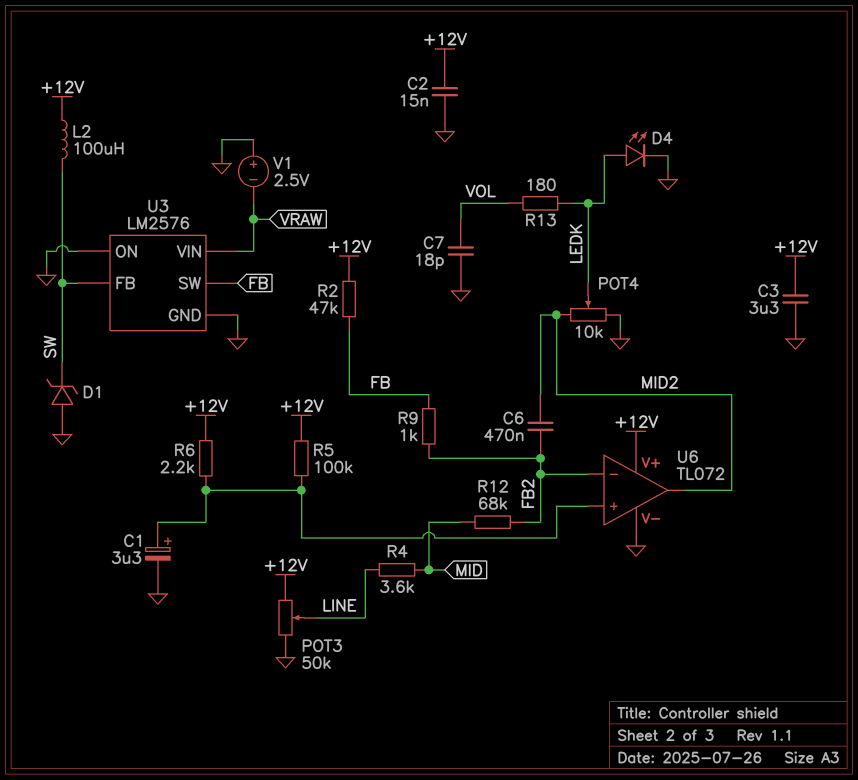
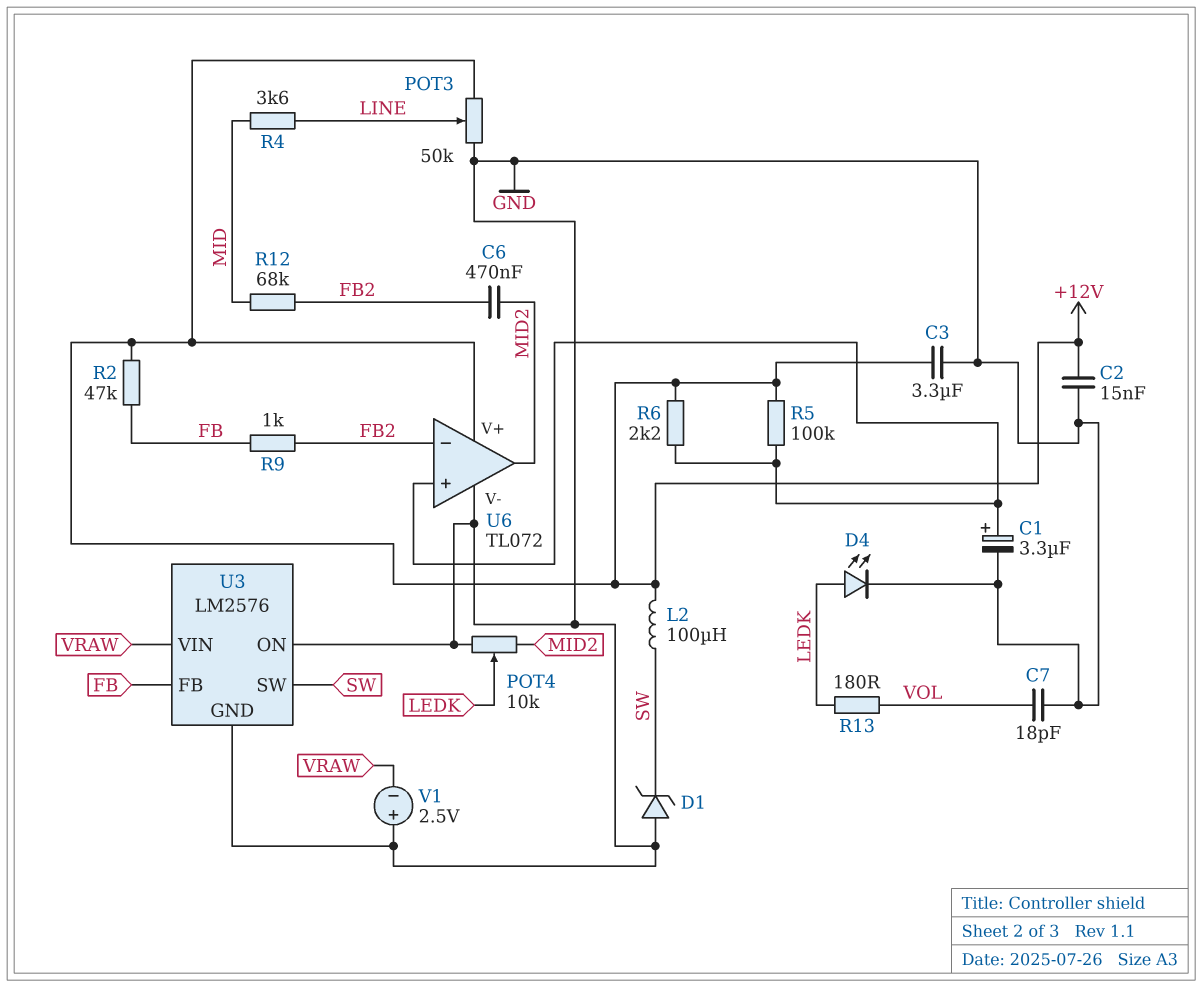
U3 pin FB: SW -> FB
U3 pin SW: FB -> SW

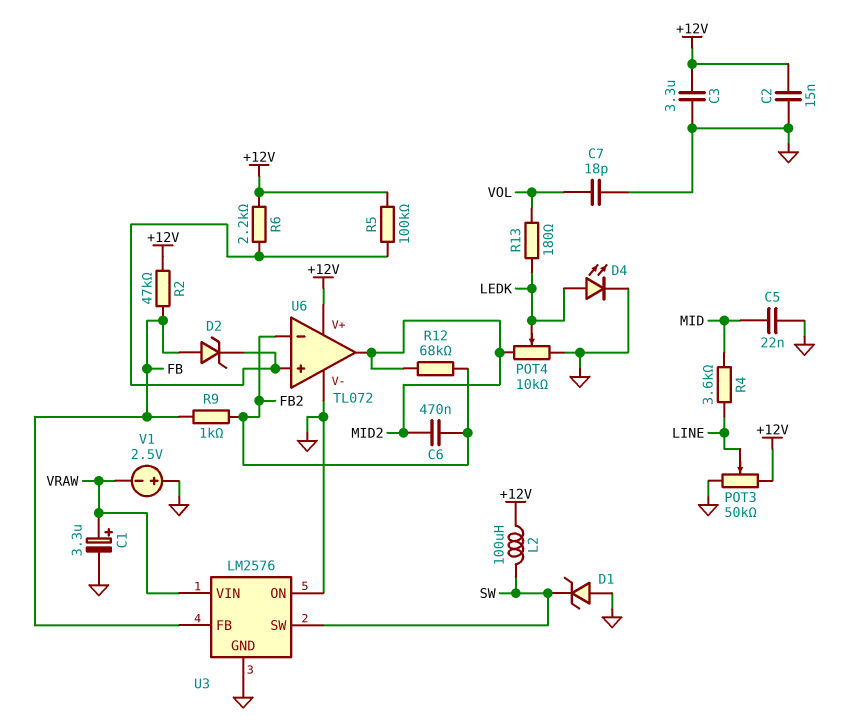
C1: 3.3uF (plus U6/in+, minus GND) -> 3.3uF (plus VRAW, minus GND)
C5: none -> 22nF (GND, MID)
D2: none -> zener (A FB, K U6/in+)
R12: 68k (FB2, MID) -> 68k (FB2, MID2)

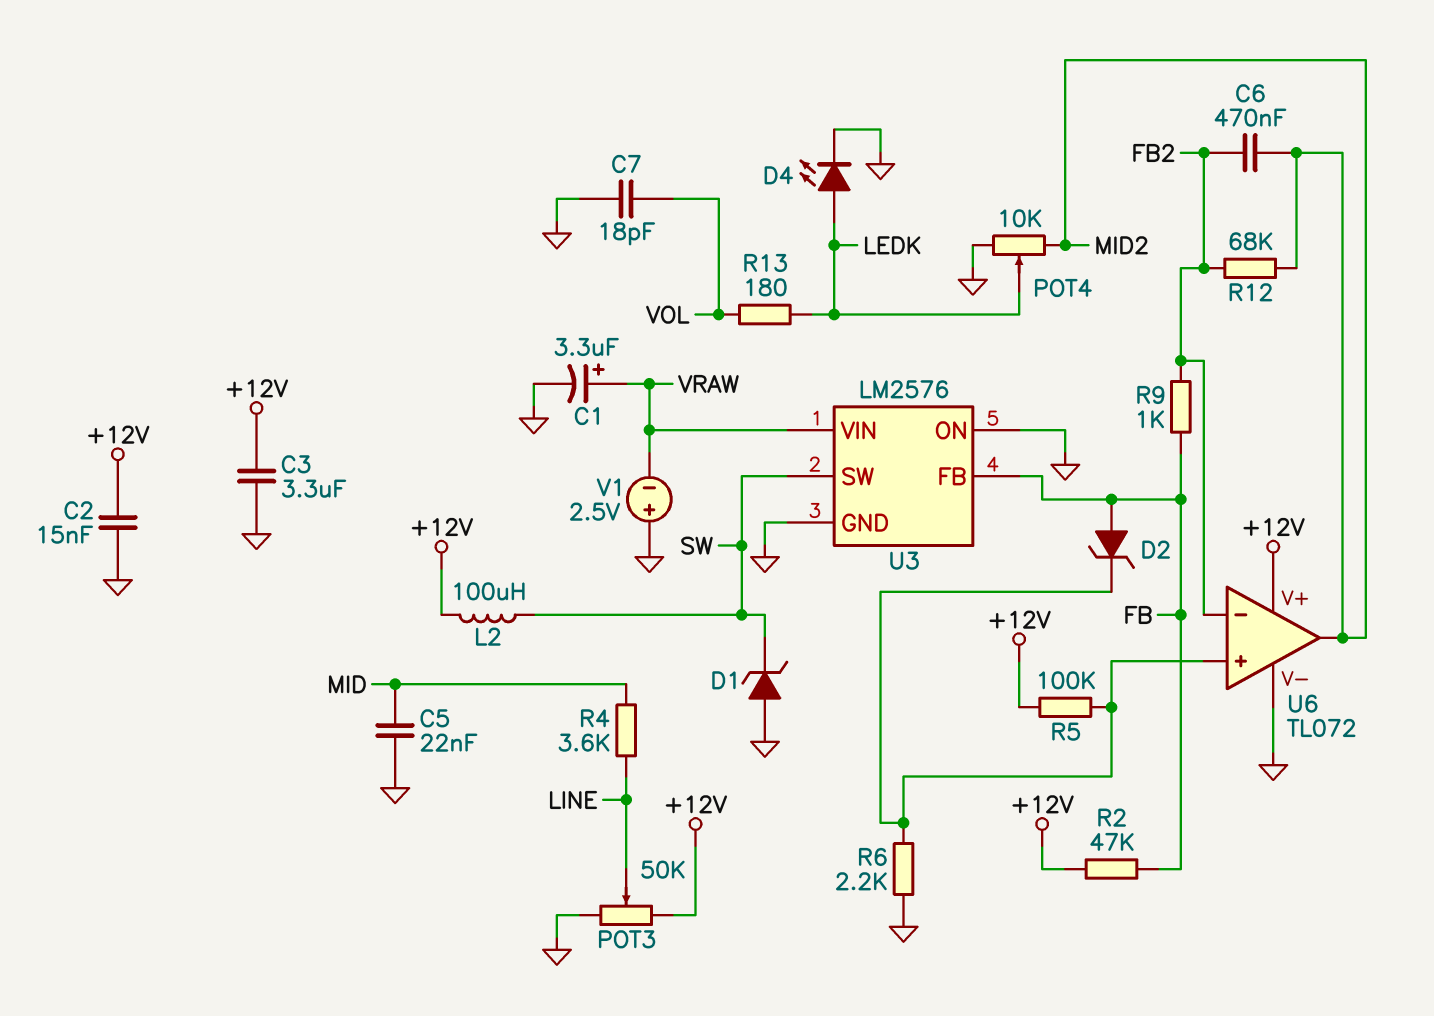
R6: 2.2k (+12V, U6/in+) -> 2.2k (GND, U6/in+)

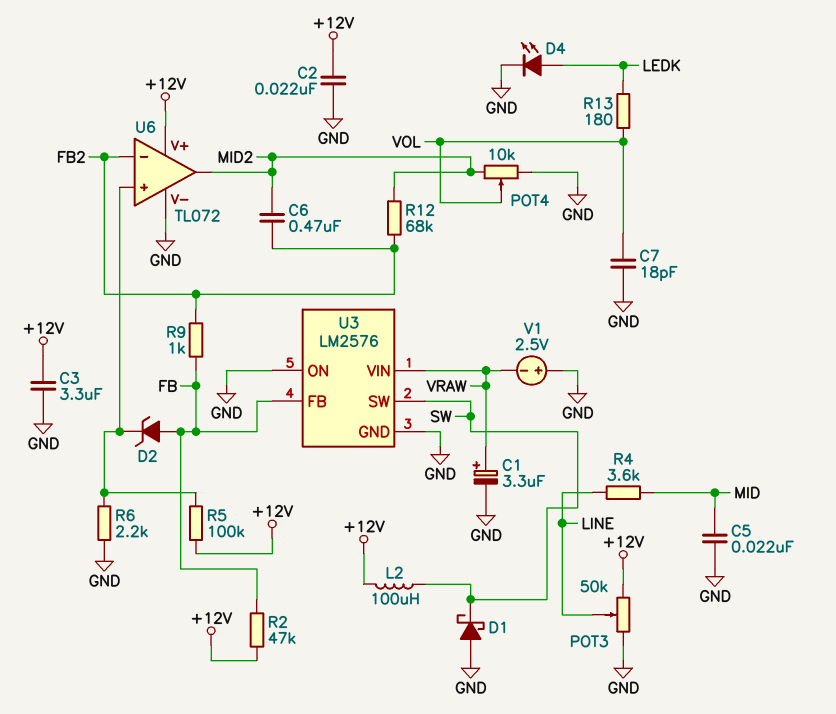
C2: 15nF (+12V, GND) -> 22nF (+12V, GND)
D1: zener (A GND, K SW) -> schottky (A GND, K SW)
POT4: 10k (GND, MID2, wiper LEDK) -> 10k (GND, MID2, wiper VOL)

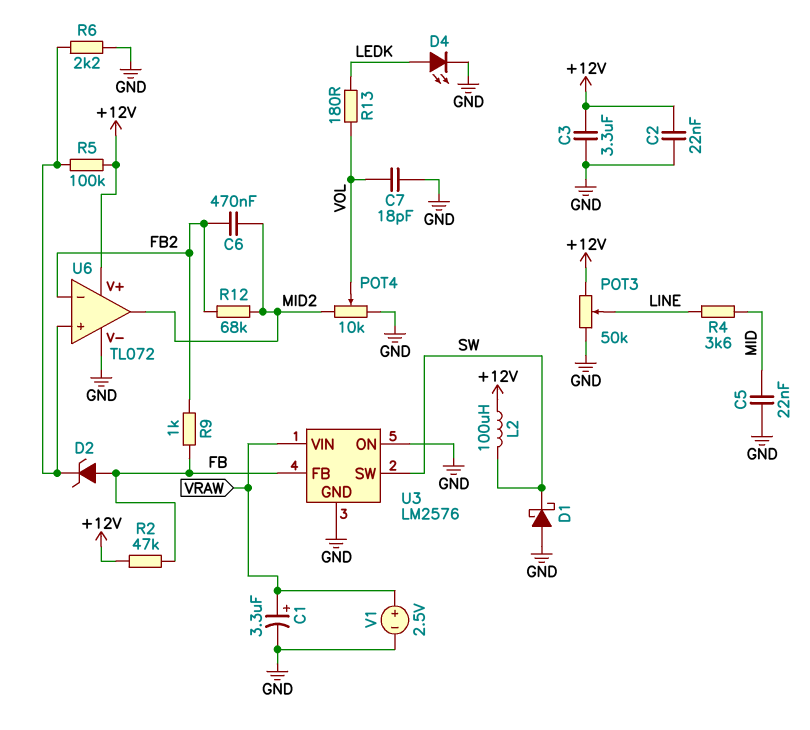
V1: 2.5V (plus GND, minus VRAW) -> 2.5V (plus VRAW, minus GND)

